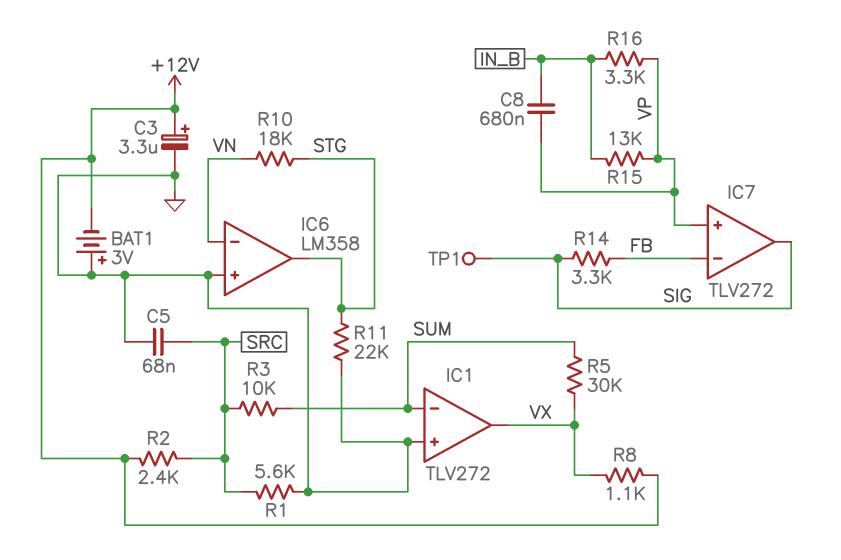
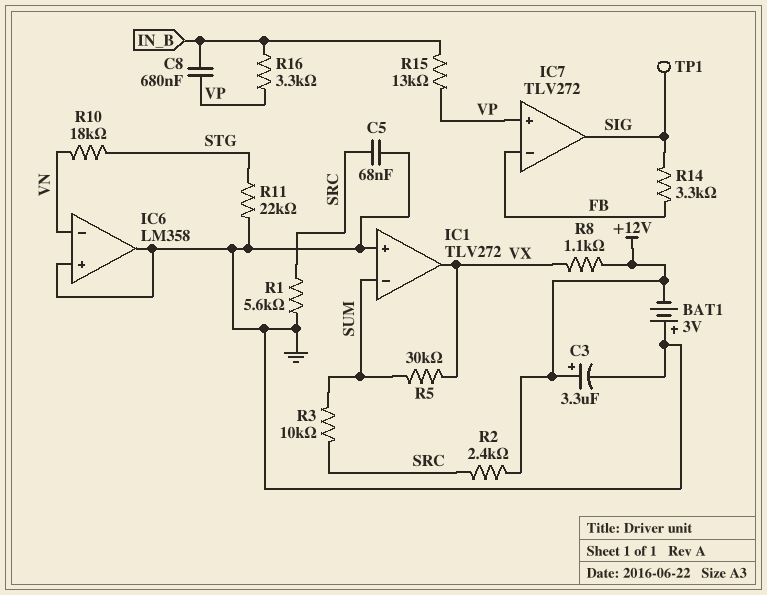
IC6 pin out: STG -> GND

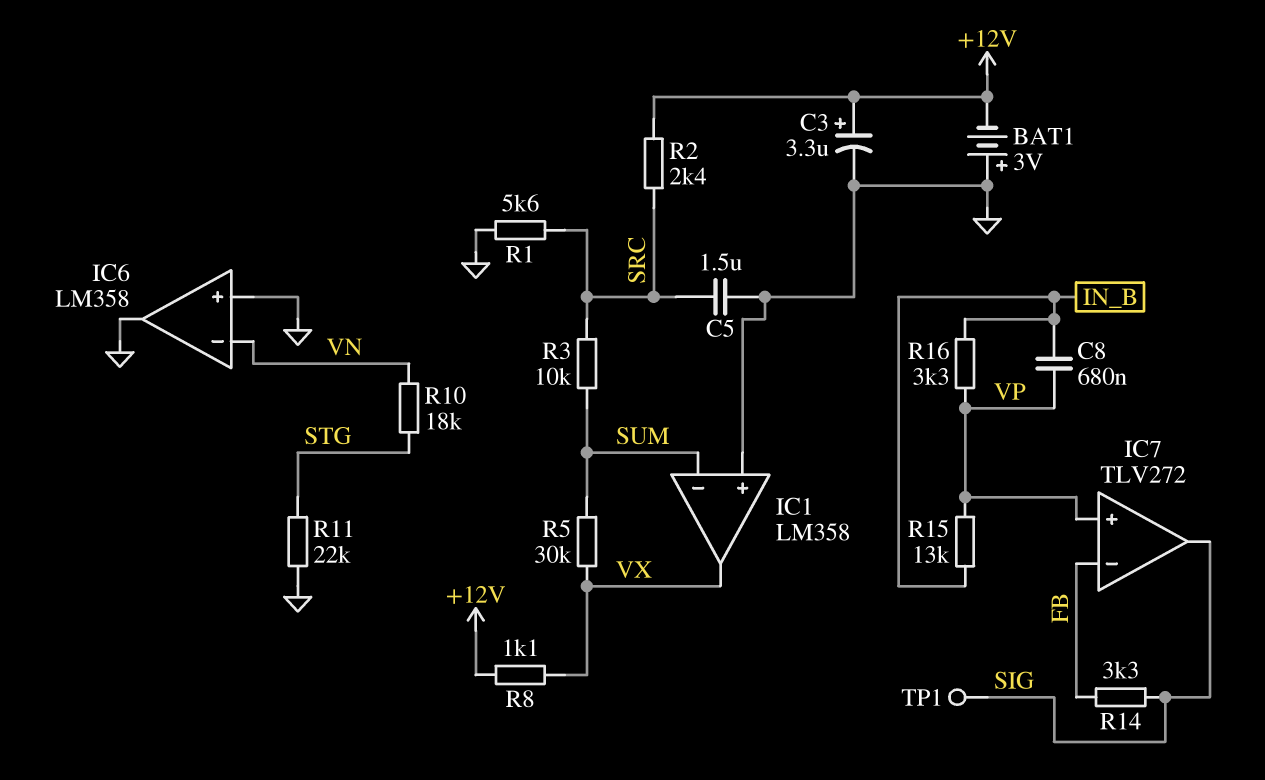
C5: 68nF (GND, SRC) -> 1.5uF (GND, SRC)
IC1: TLV272 -> LM358

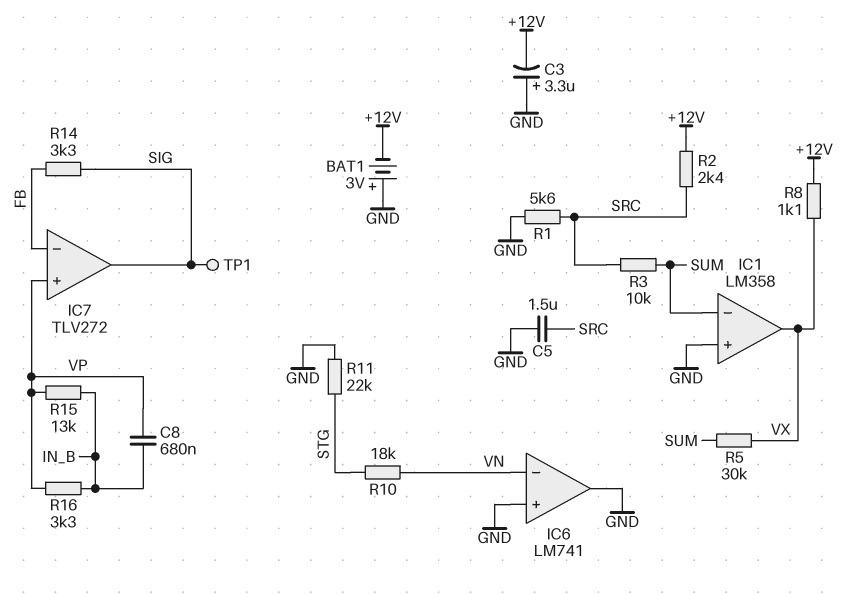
C3: 3.3uF (plus +12V, minus GND) -> 3.3uF (plus GND, minus +12V)
IC6: LM358 -> LM741

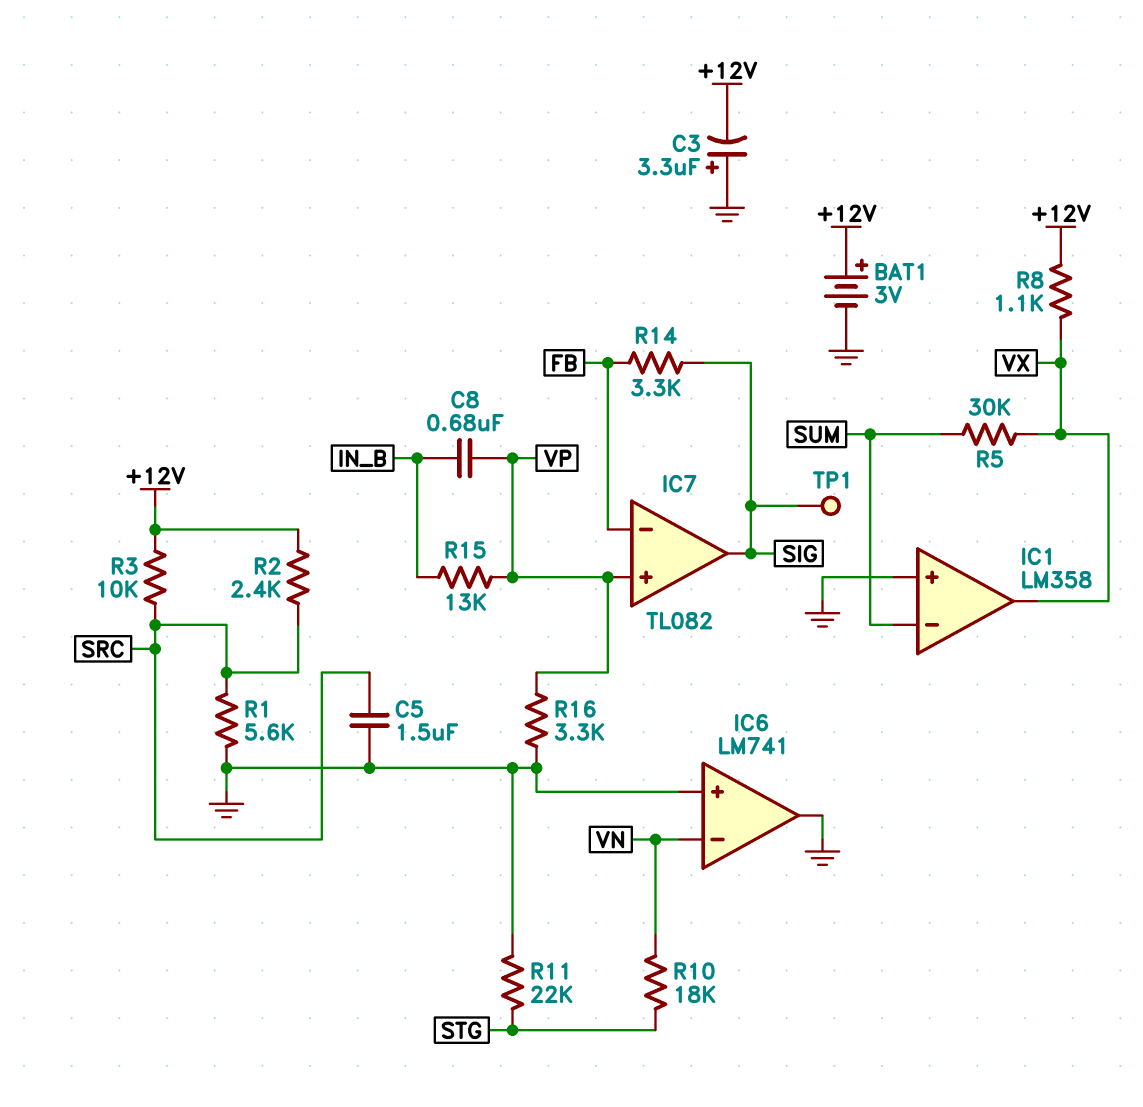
BAT1: 3V (plus GND, minus +12V) -> 3V (plus +12V, minus GND)
IC7: TLV272 -> TL082
R3: 10k (SRC, SUM) -> 10k (+12V, SRC)
R16: 3.3k (IN_B, VP) -> 3.3k (GND, VP)

